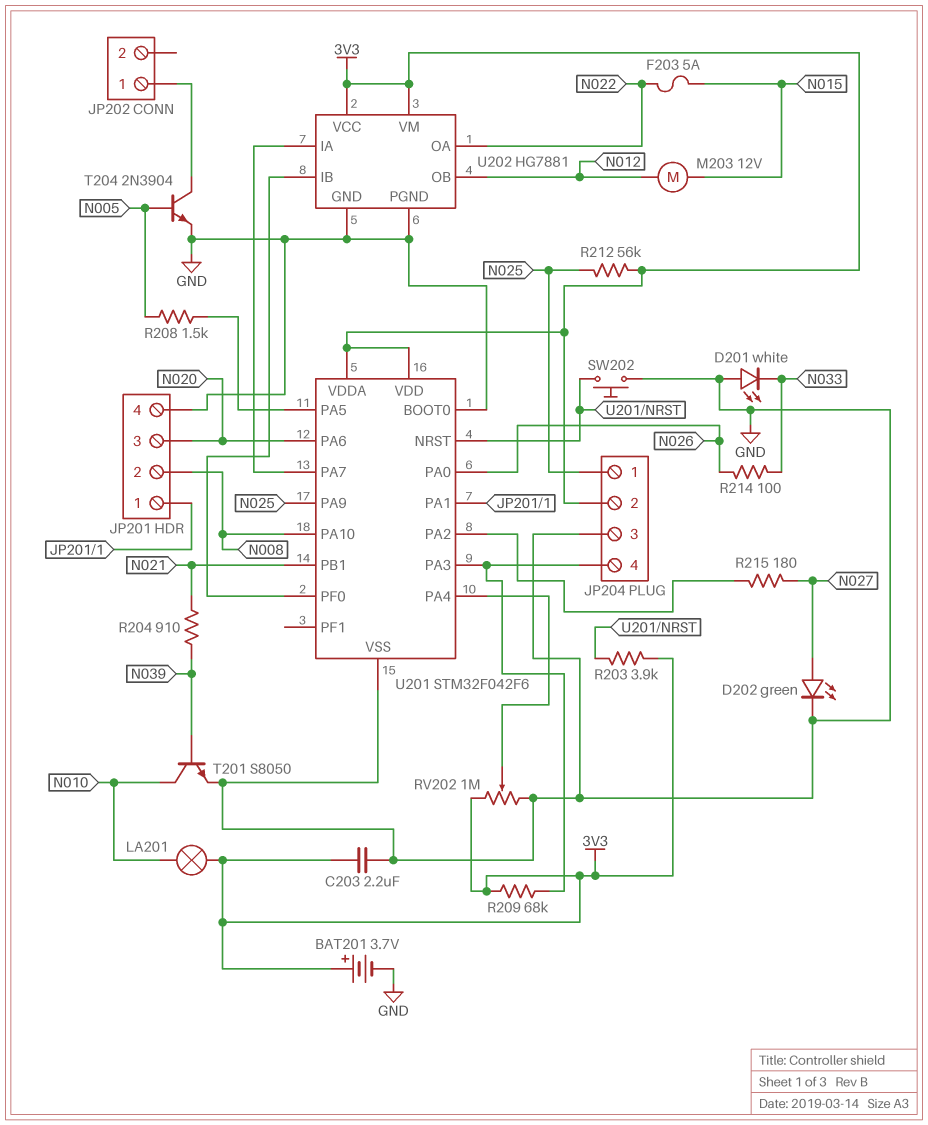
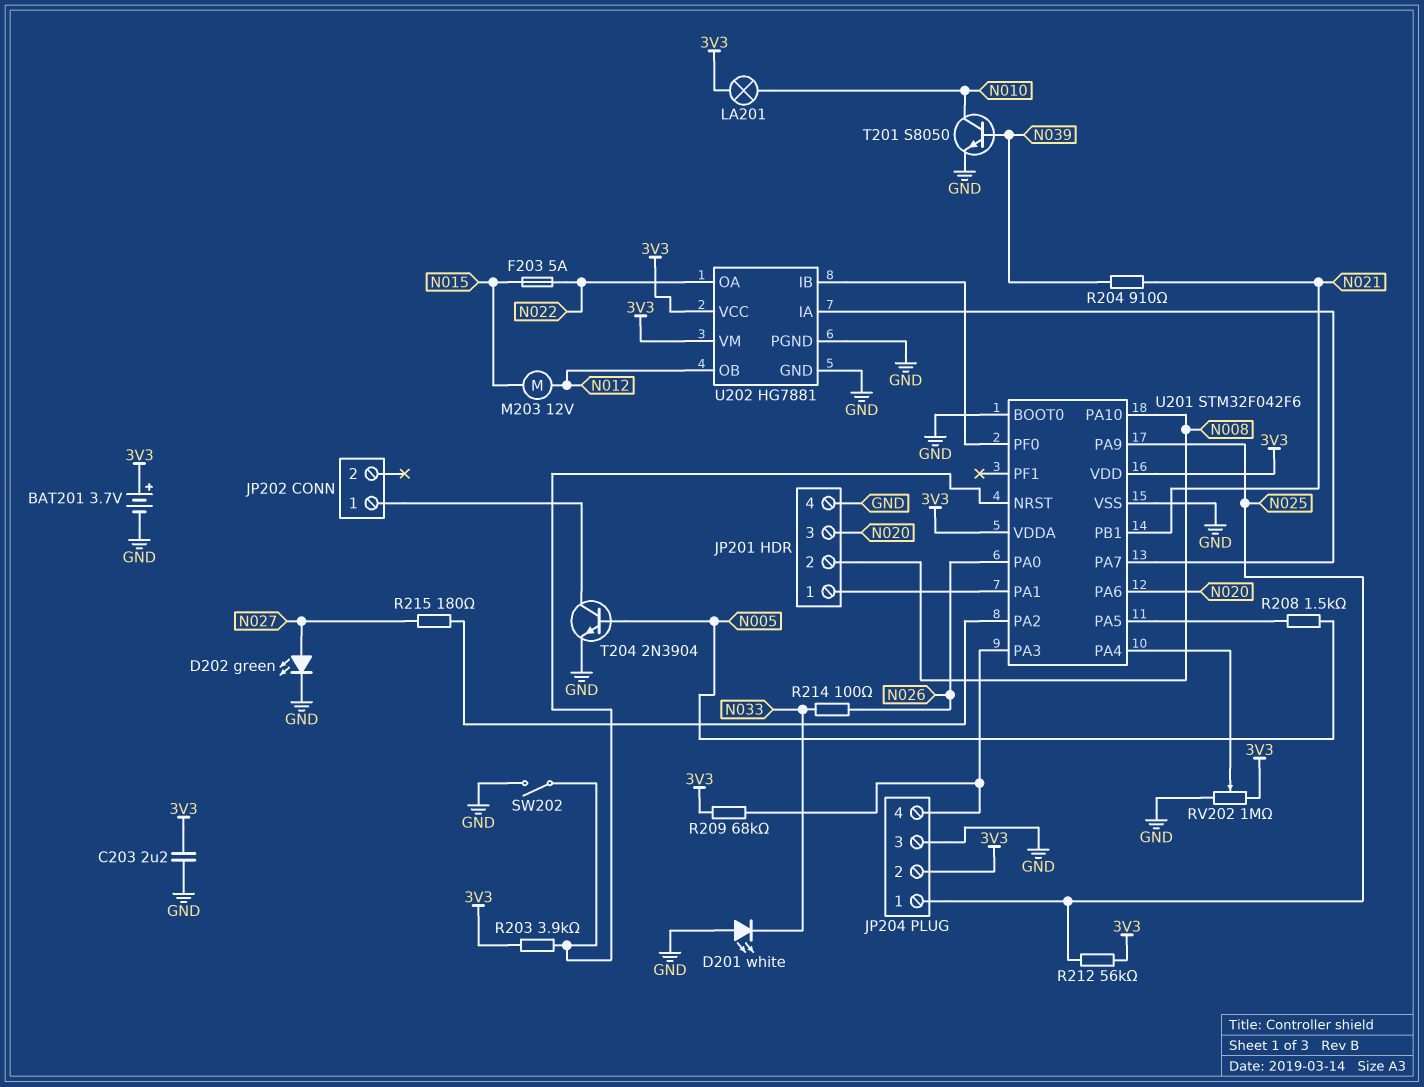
SW202: button (GND, U201/NRST) -> switch (GND, U201/NRST)

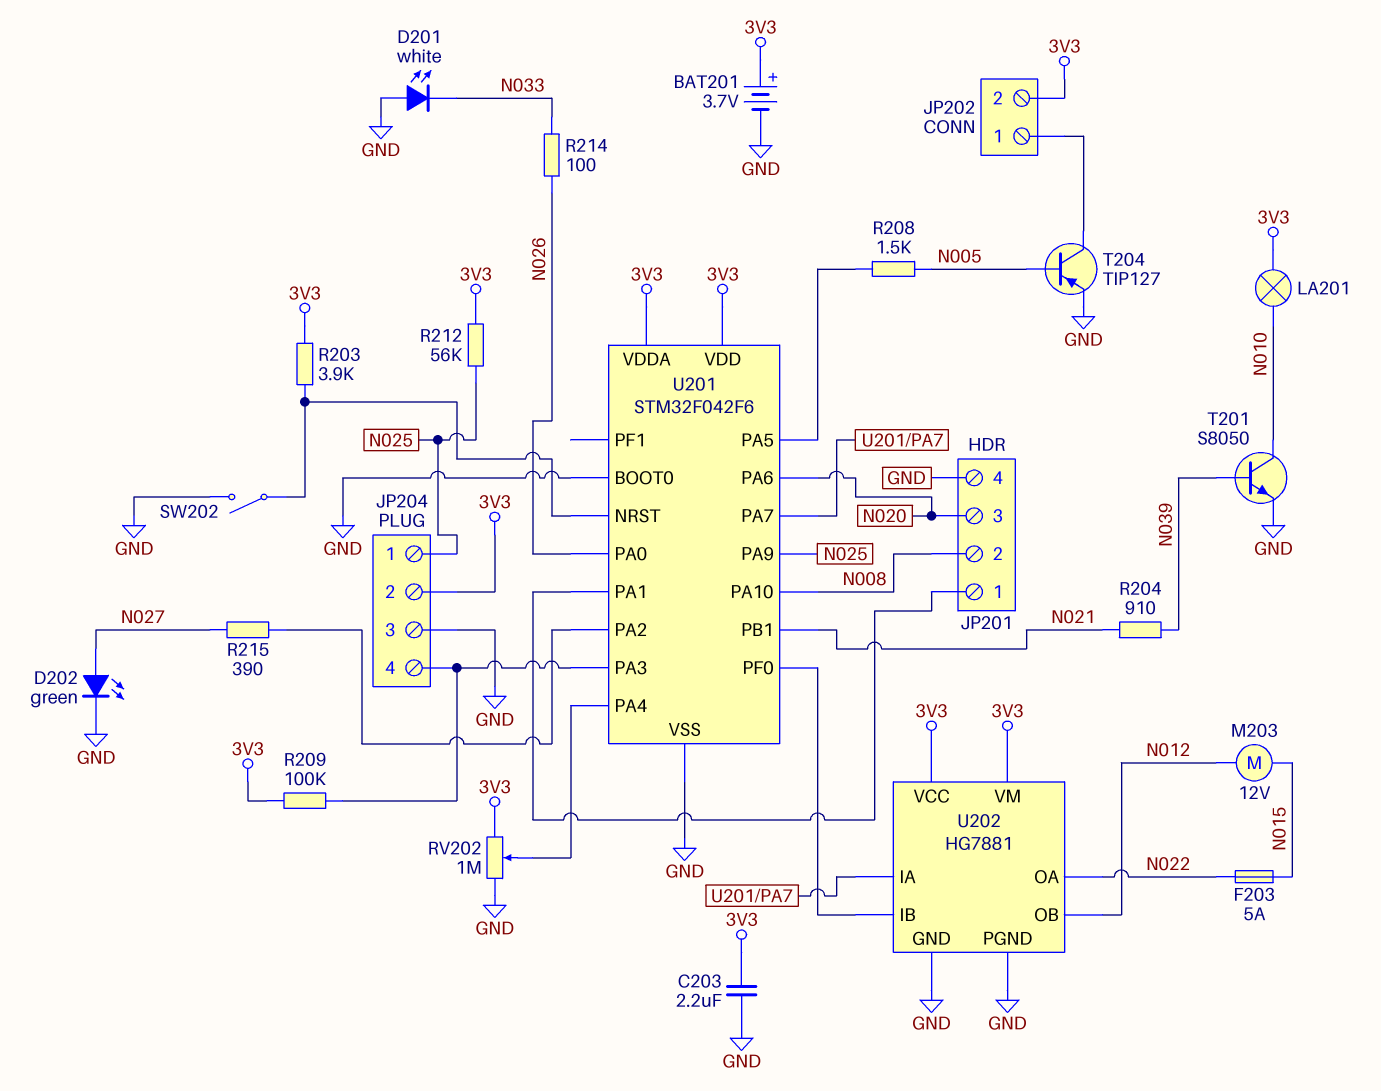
JP202 pin 2: none -> 3V3
R209: 68k (3V3, JP204/4) -> 100k (3V3, JP204/4)
R215: 180 (N027, U201/PA2) -> 390 (N027, U201/PA2)
T204: NPN 2N3904 (B N005, C JP202/1, E GND) -> PNP TIP127 (B N005, C JP202/1, E GND)

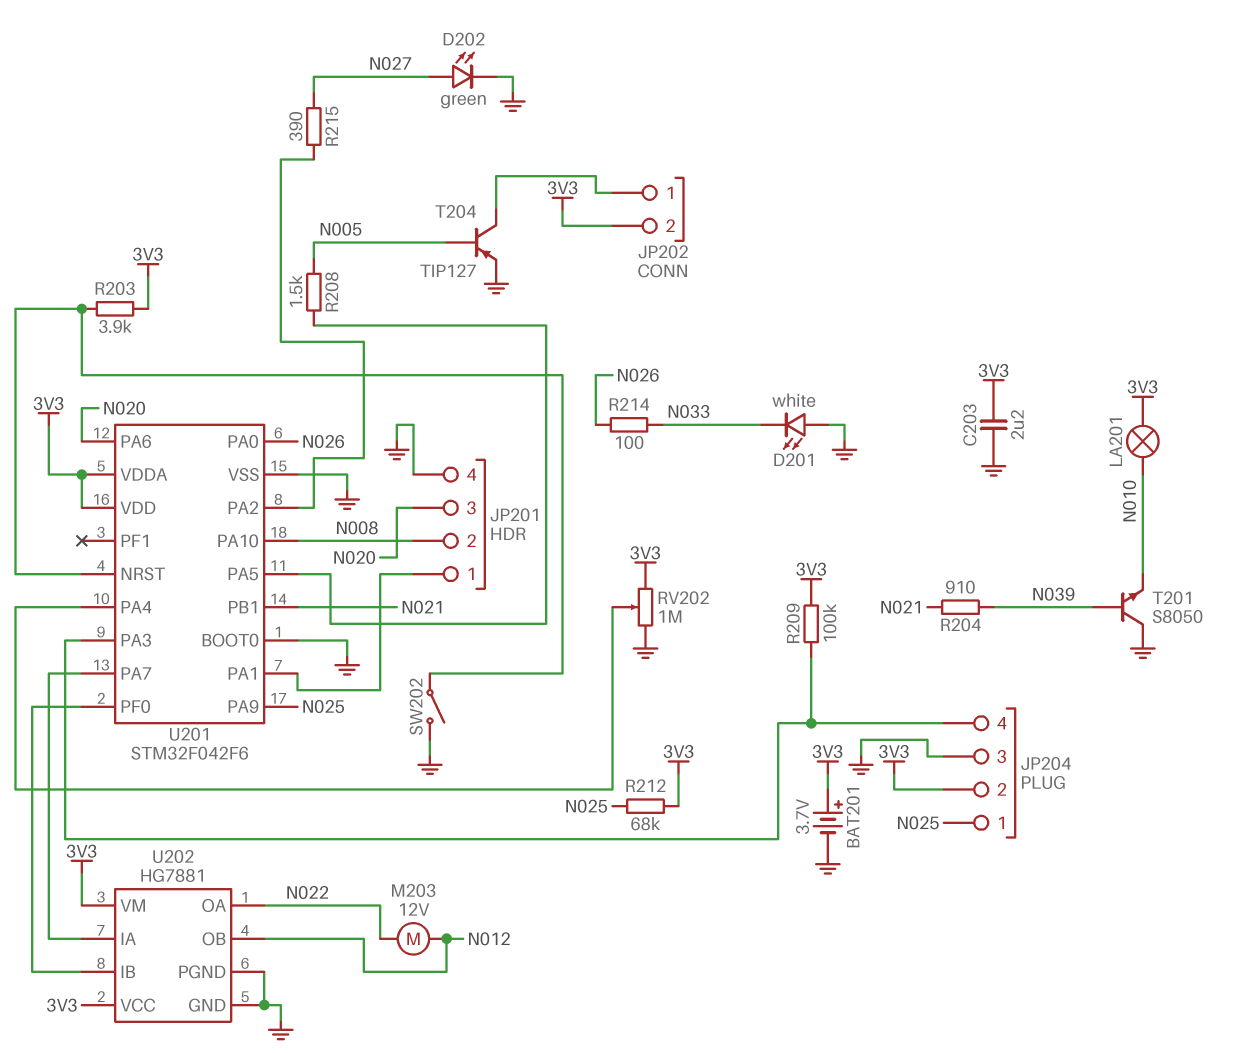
F203: 5A (N015, N022) -> none
M203: motor 12V (N012, N015) -> motor 12V (N012, N022)
R212: 56k (3V3, N025) -> 68k (3V3, N025)
T201: NPN S8050 (B N039, C N010, E GND) -> NPN S8050 (B N039, C GND, E N010)

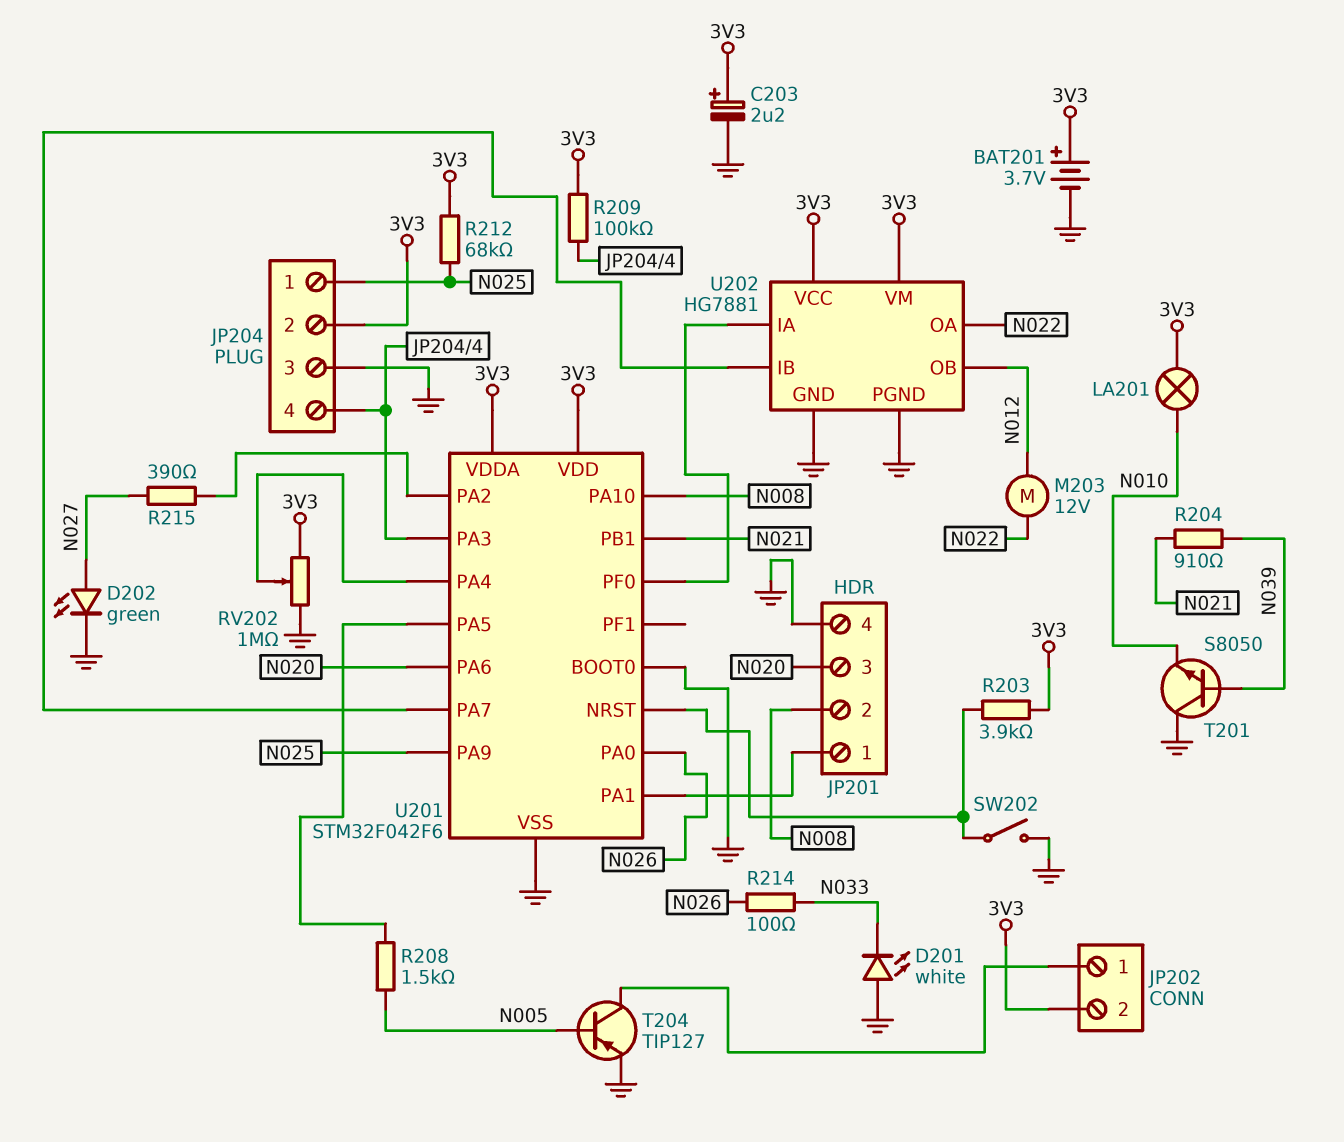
C203: 2.2uF (3V3, GND) -> 2.2uF (plus 3V3, minus GND)
U202 pin IA: U201/PA7 -> U201/PF0
U202 pin IB: U201/PF0 -> U201/PA7

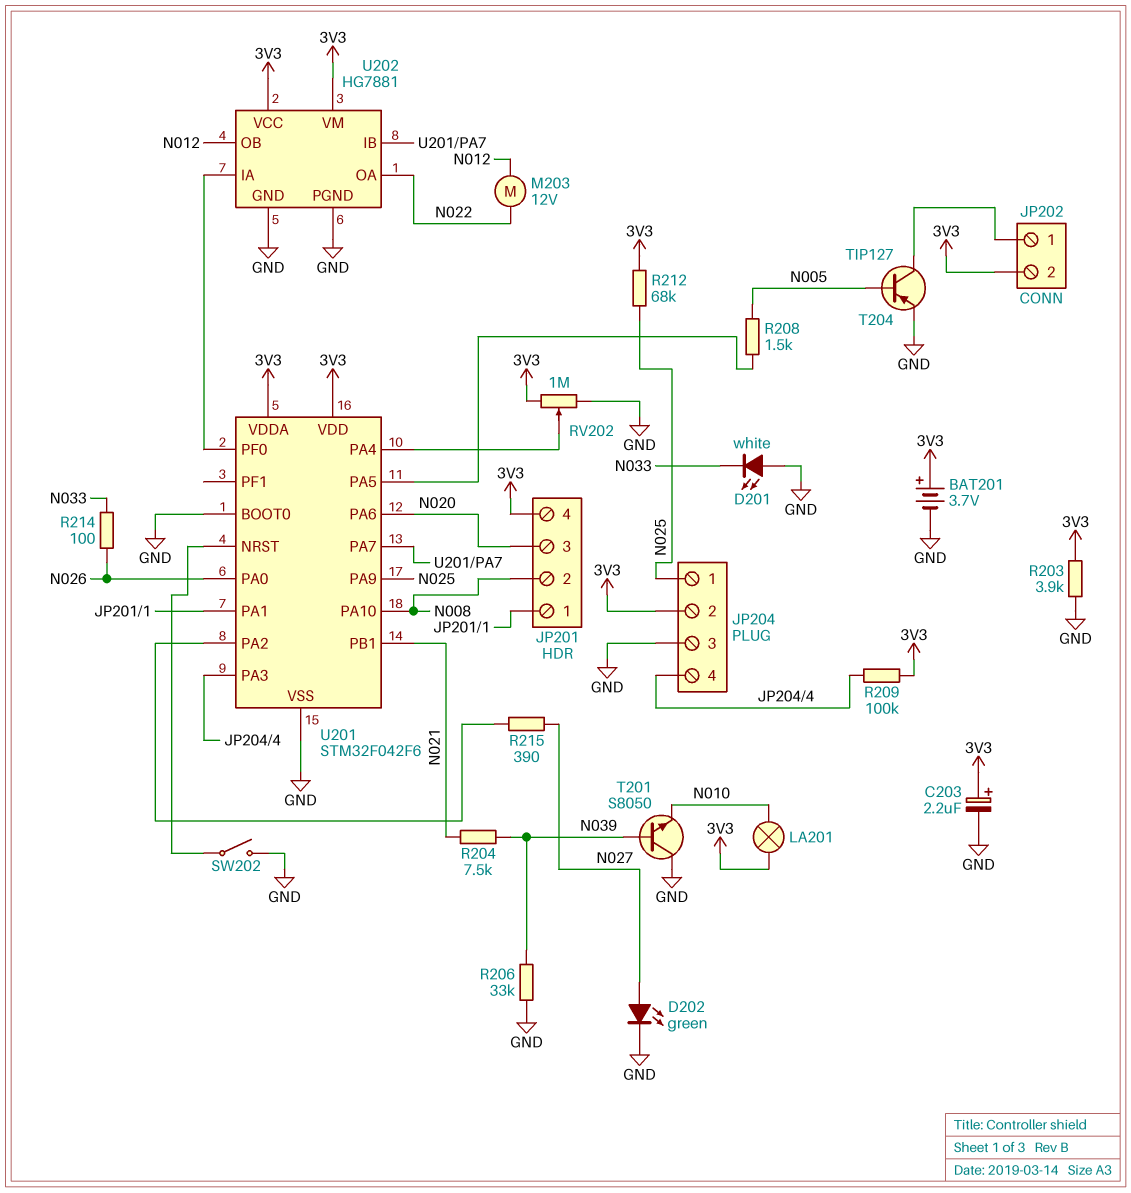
JP201 pin 4: GND -> 3V3
R203: 3.9k (3V3, U201/NRST) -> 3.9k (3V3, GND)
R204: 910 (N021, N039) -> 7.5k (N021, N039)
R206: none -> 33k (GND, N039)

